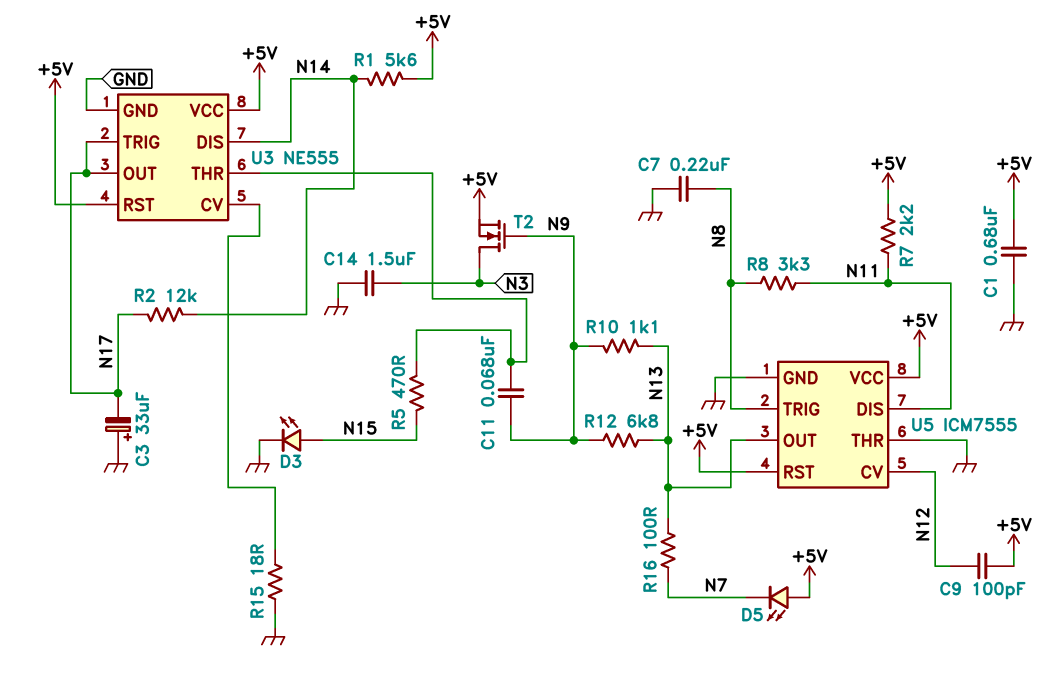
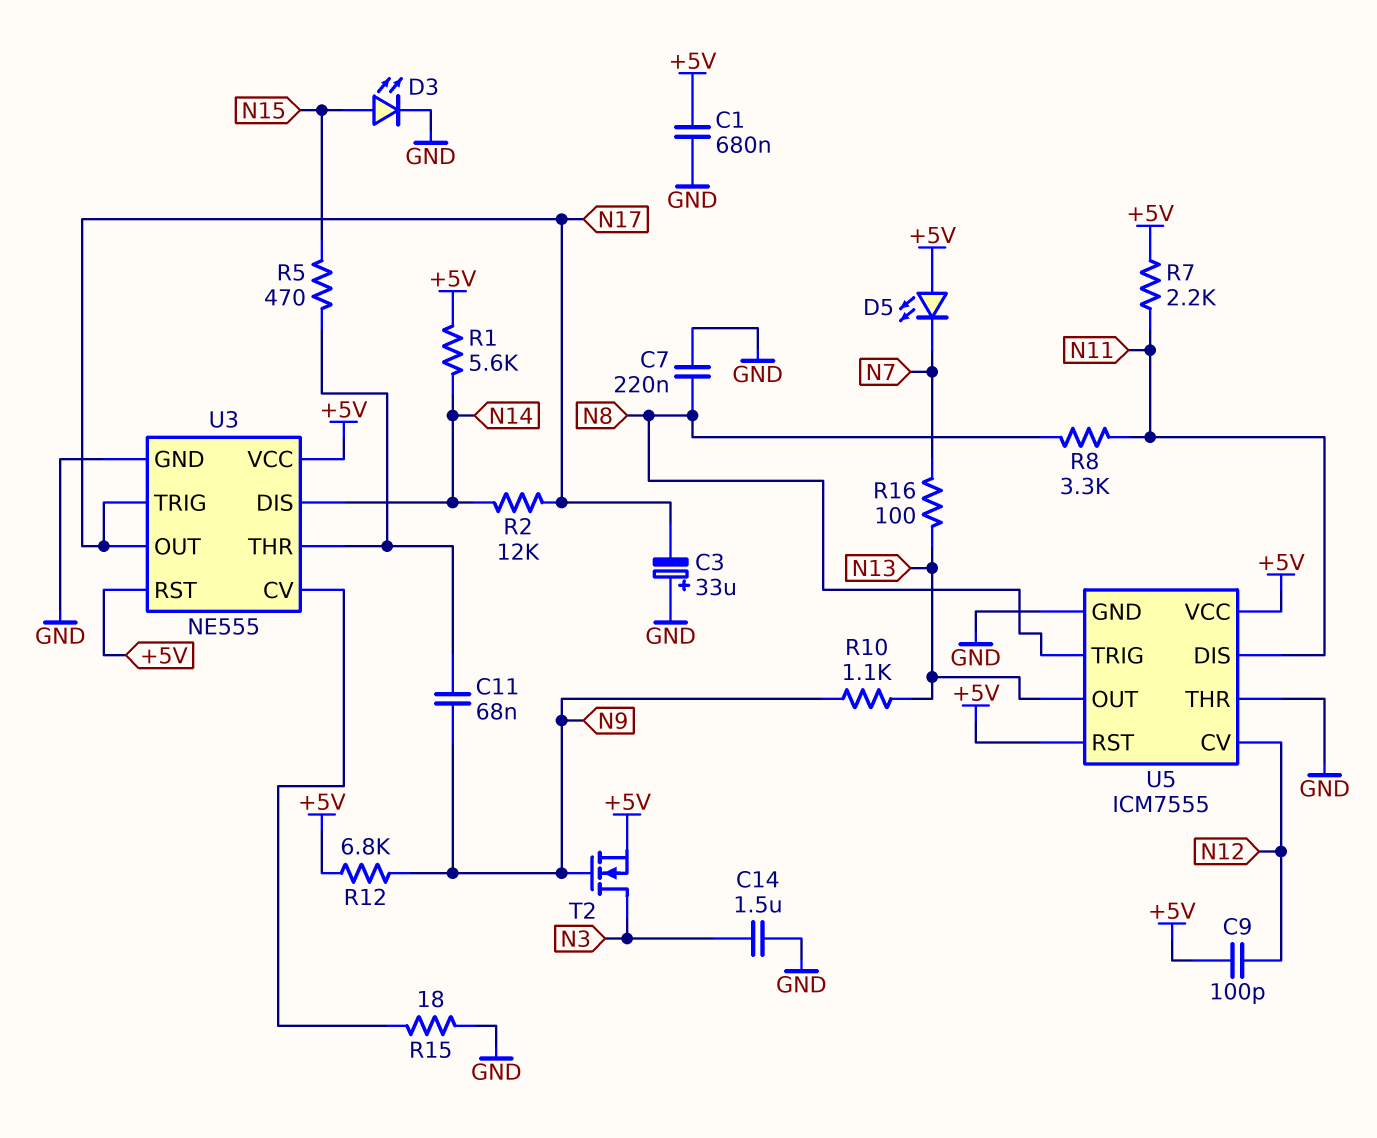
R12: 6.8k (N9, N13) -> 6.8k (+5V, N9)

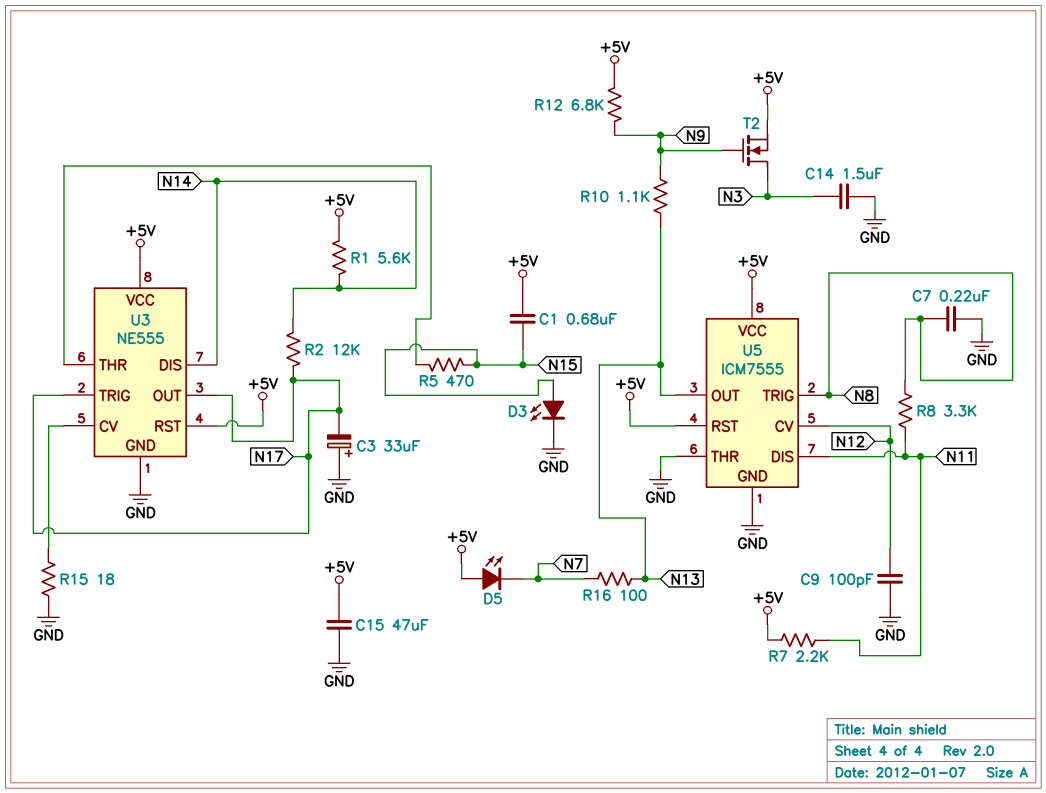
C1: 680nF (+5V, GND) -> 680nF (+5V, N15)
C9: 100pF (+5V, N12) -> 100pF (GND, N12)
C11: 68nF (N9, U3/THR) -> none
C15: none -> 47uF (+5V, GND)

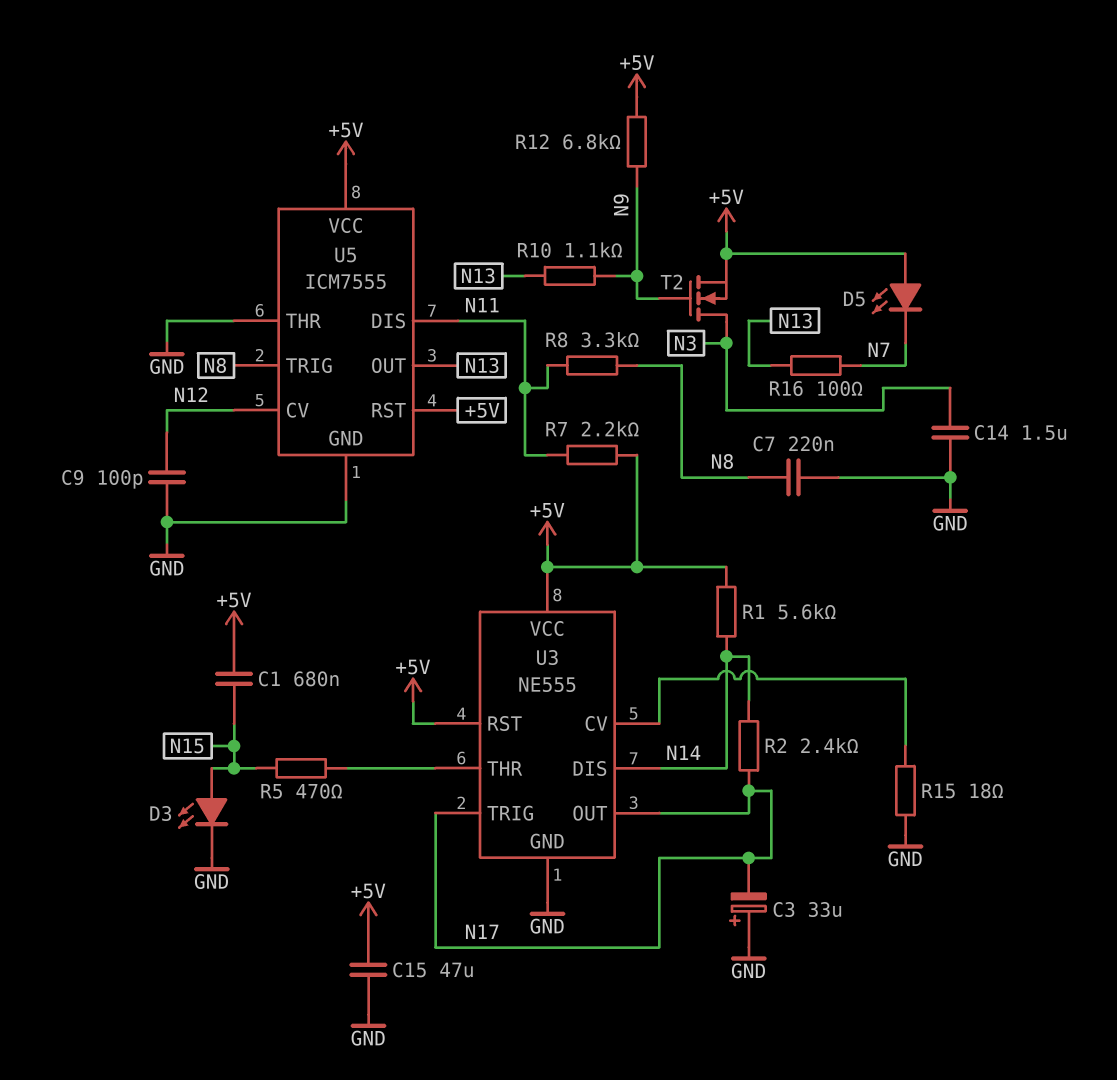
R2: 12k (N14, N17) -> 2.4k (N14, N17)

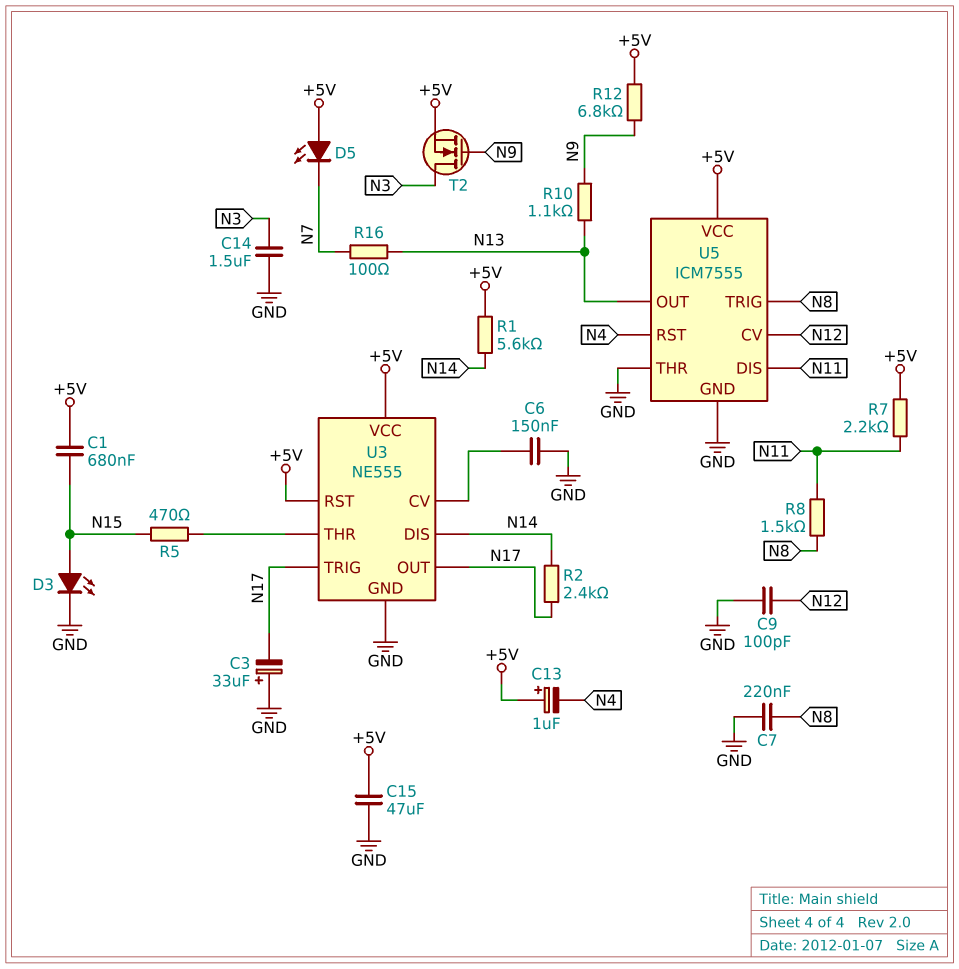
C6: none -> 150nF (GND, U3/CV)
C13: none -> 1uF (plus +5V, minus N4)
R8: 3.3k (N8, N11) -> 1.5k (N8, N11)
R15: 18 (GND, U3/CV) -> none
U5 pin RST: +5V -> N4

